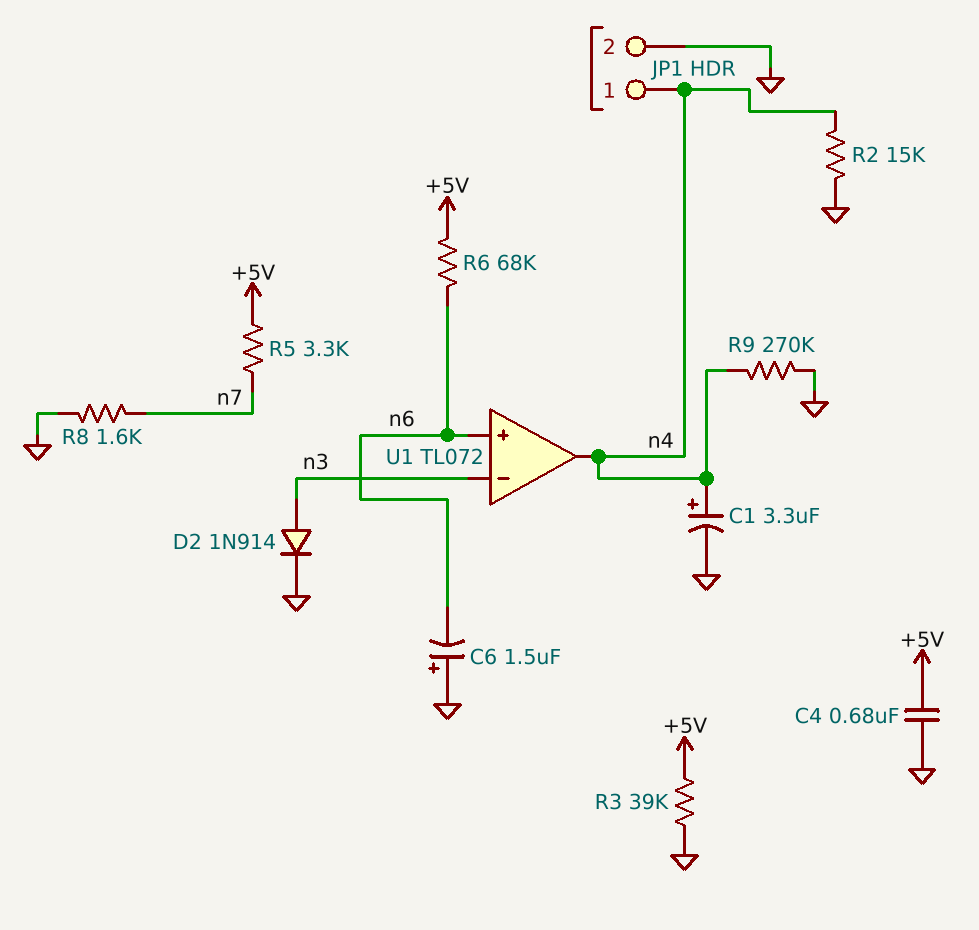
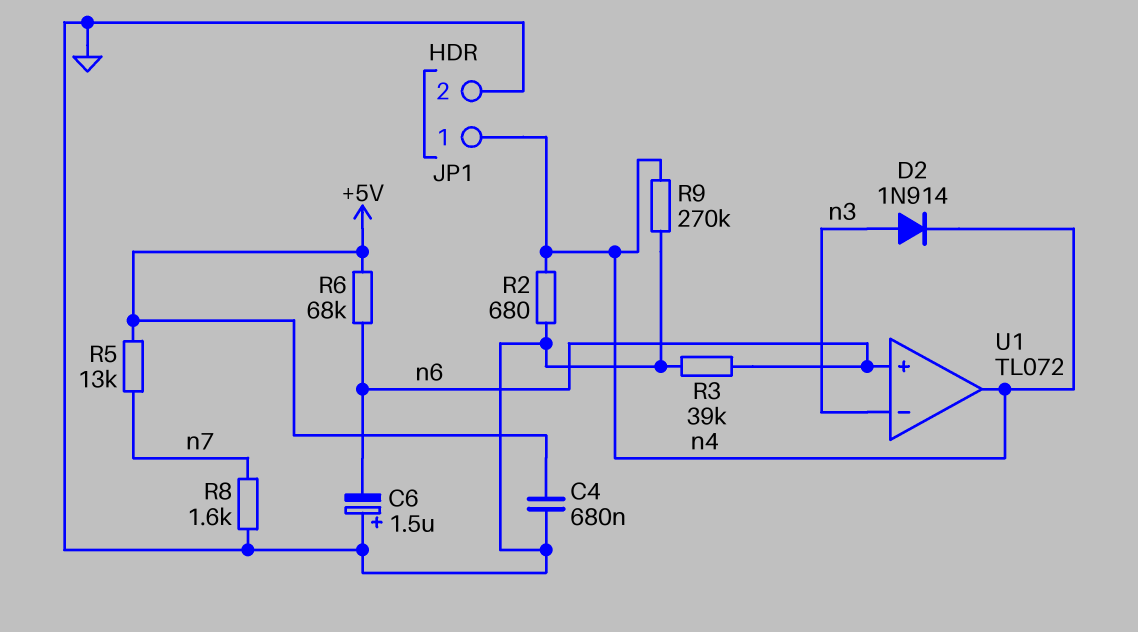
C1: 3.3uF (plus n4, minus GND) -> none
D2: diode 1N914 (A n3, K GND) -> diode 1N914 (A n3, K n4)
R2: 15k (GND, n4) -> 680 (GND, n4)
R3: 39k (+5V, GND) -> 39k (GND, n6)
R5: 3.3k (+5V, n7) -> 13k (+5V, n7)

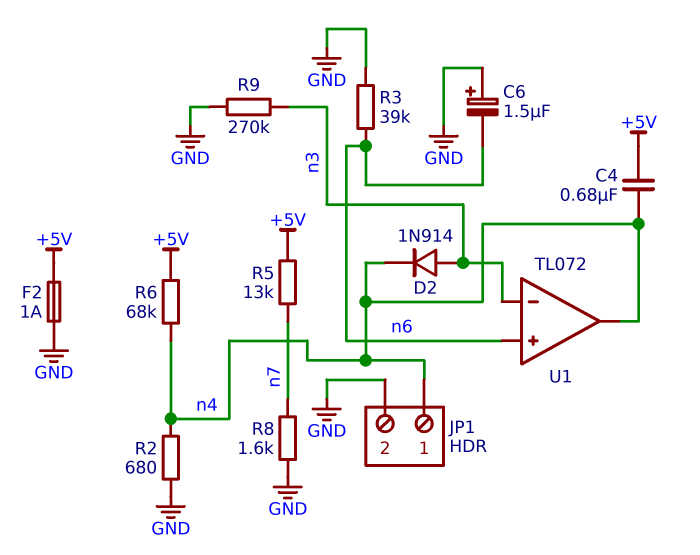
C4: 680nF (+5V, GND) -> 680nF (+5V, n4)
F2: none -> 1A (+5V, GND)
R6: 68k (+5V, n6) -> 68k (+5V, n4)
R9: 270k (GND, n4) -> 270k (GND, n3)

